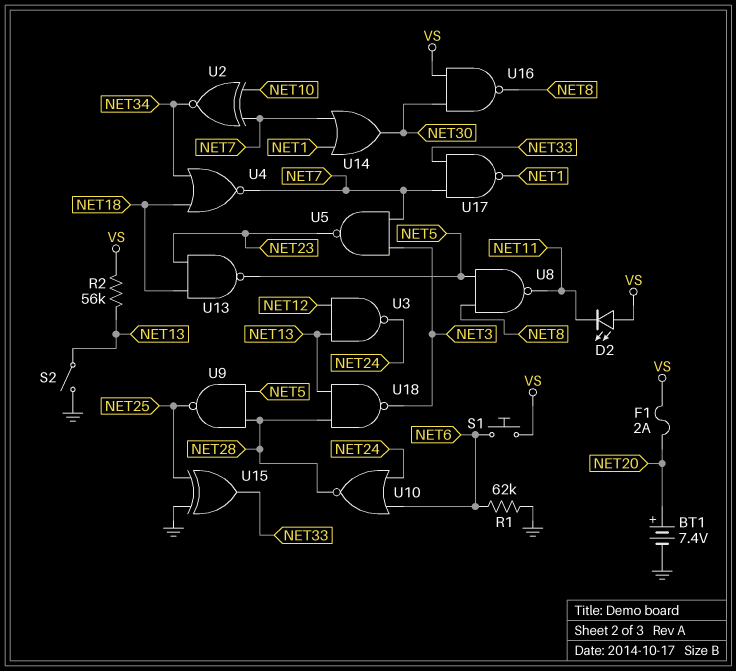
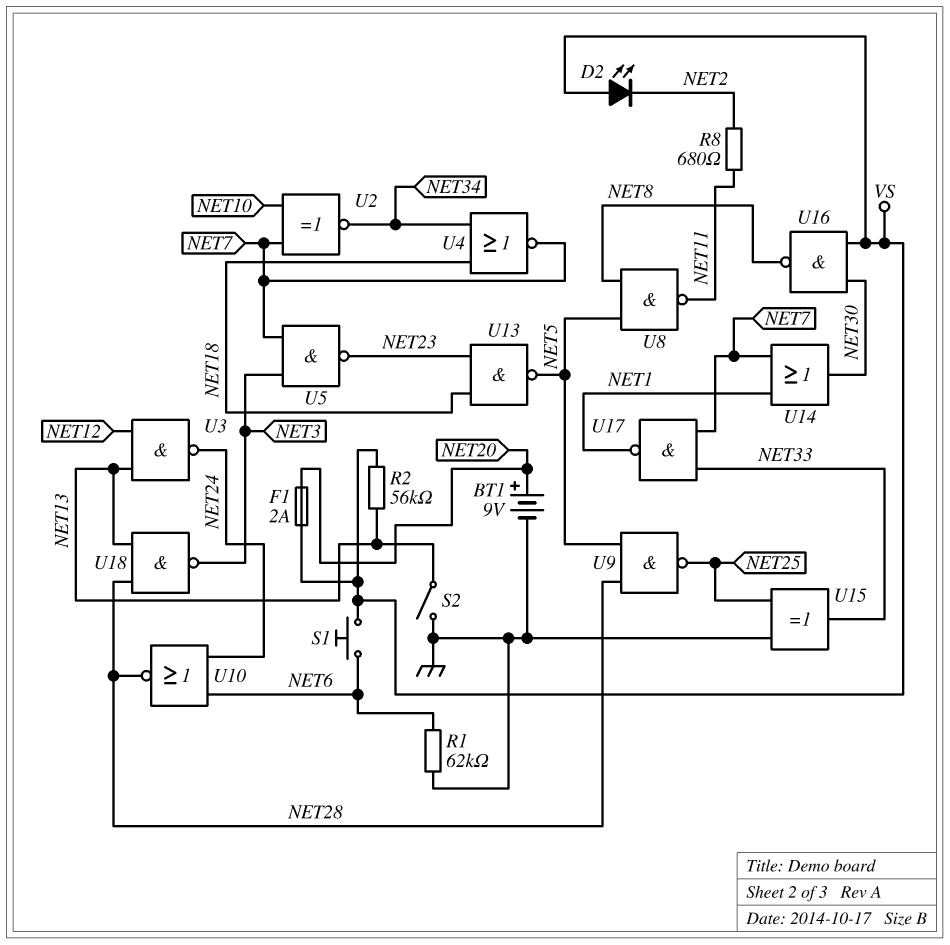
BT1: 7.4V (plus NET20, minus GND) -> 9V (plus NET20, minus GND)
D2: LED (A VS, K NET11) -> LED (A VS, K NET2)
R8: none -> 680 (NET2, NET11)

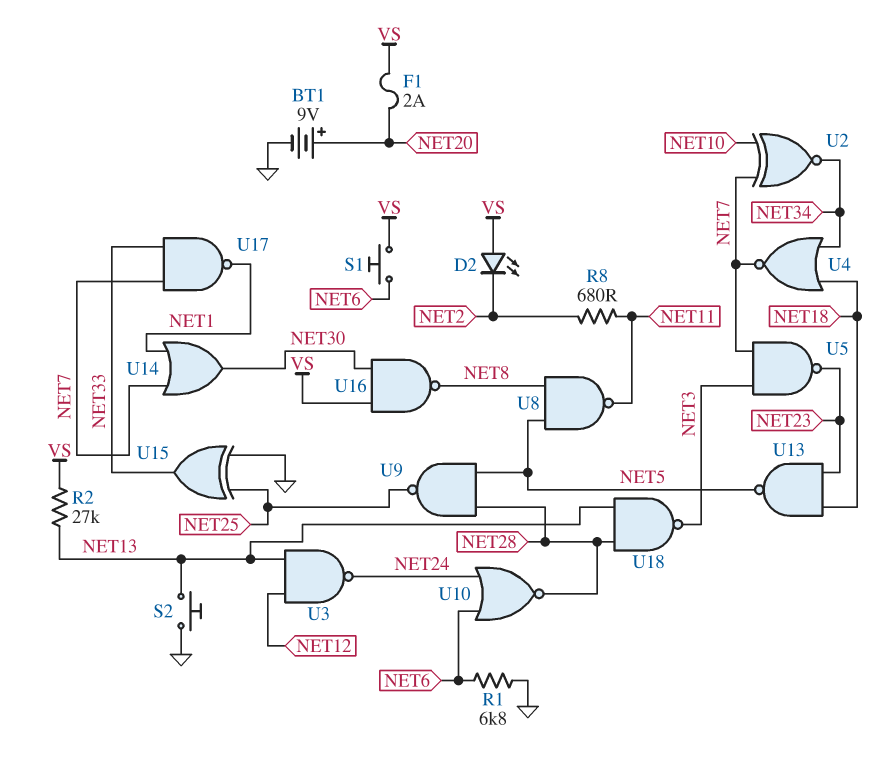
R1: 62k (GND, NET6) -> 6.8k (GND, NET6)
R2: 56k (NET13, VS) -> 27k (NET13, VS)
S2: switch (GND, NET13) -> button (GND, NET13)

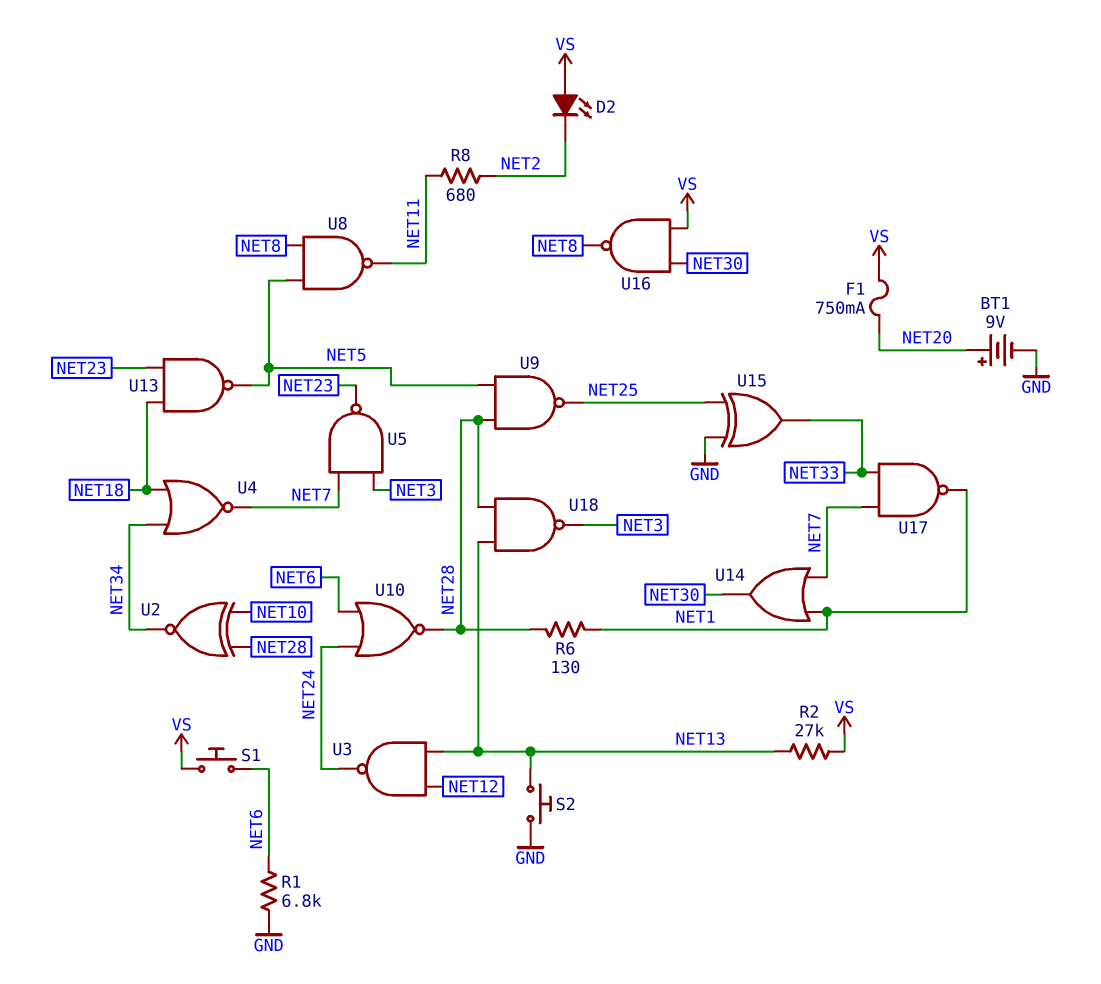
F1: 2A (NET20, VS) -> 750mA (NET20, VS)
R6: none -> 130 (NET1, NET28)
U2: XNOR (in NET7, in NET10, out NET34) -> XNOR (in NET10, in NET28, out NET34)

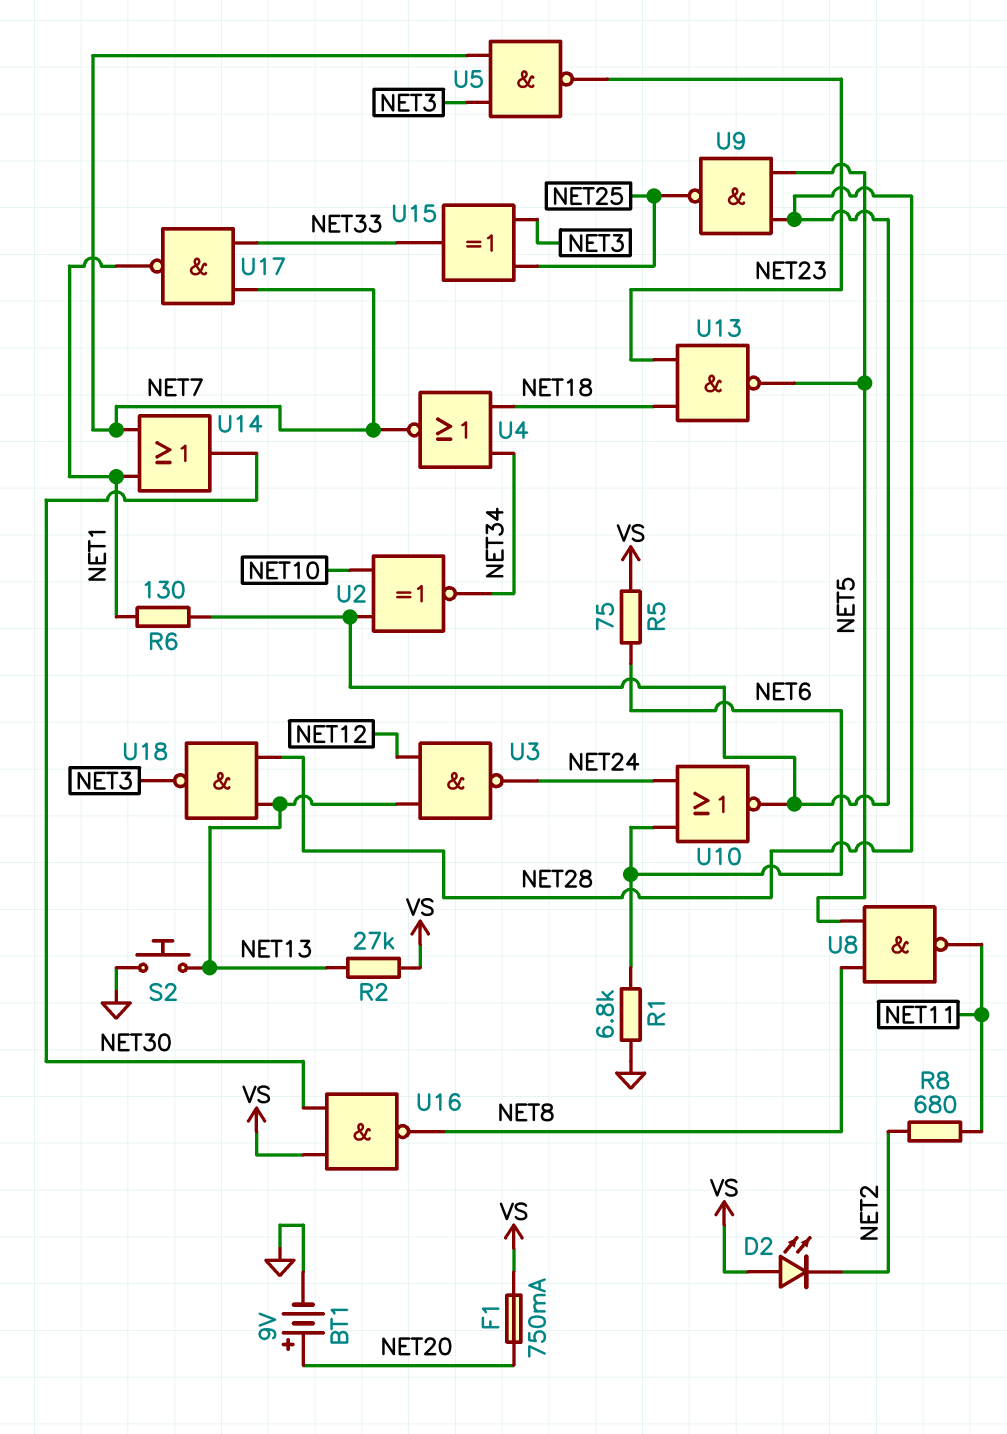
R5: none -> 75 (NET6, VS)
S1: button (NET6, VS) -> none
U15: XOR (in GND, in NET25, out NET33) -> XOR (in NET3, in NET25, out NET33)

